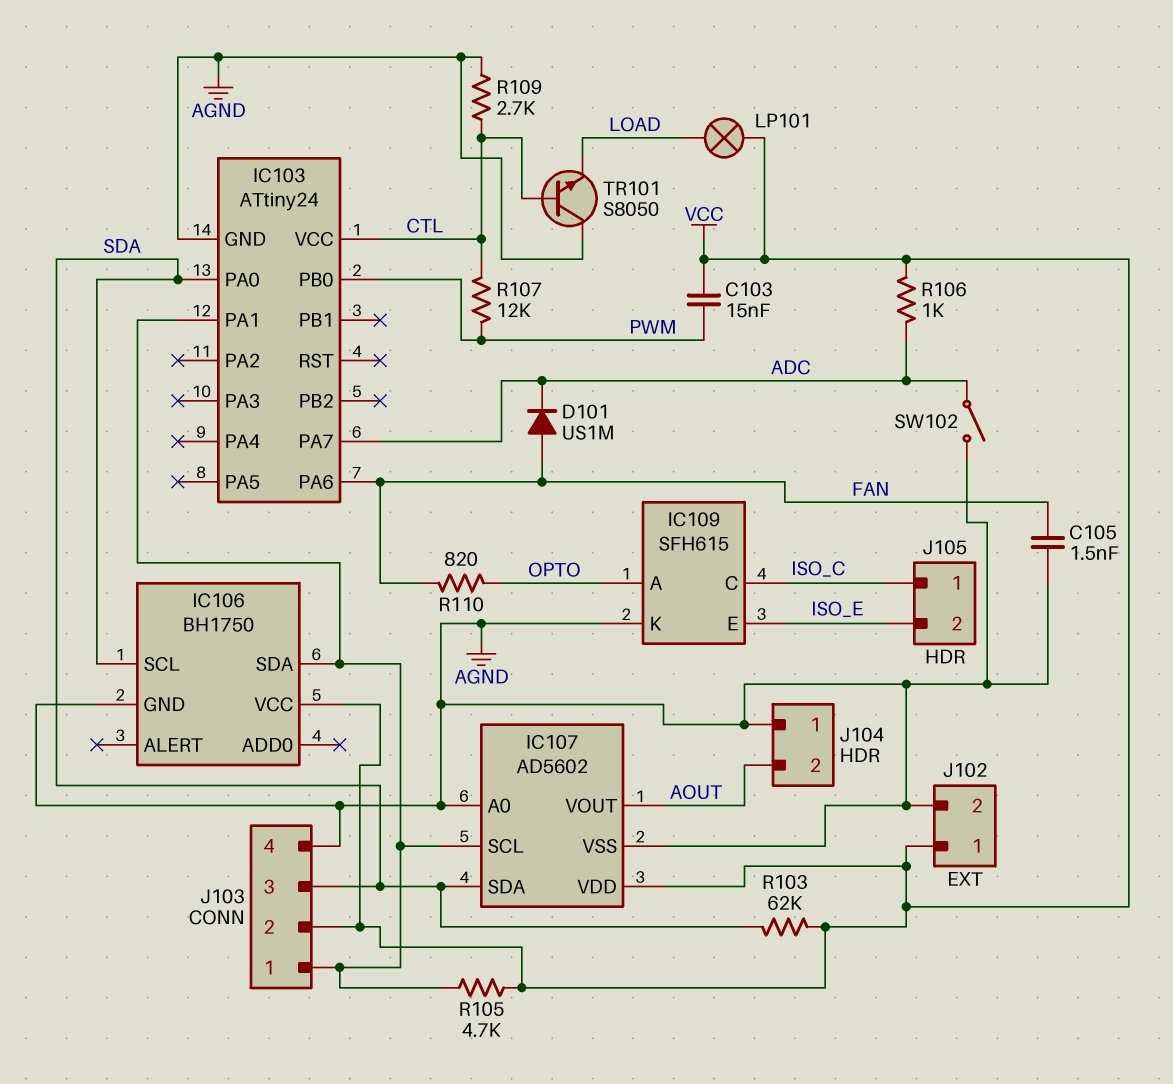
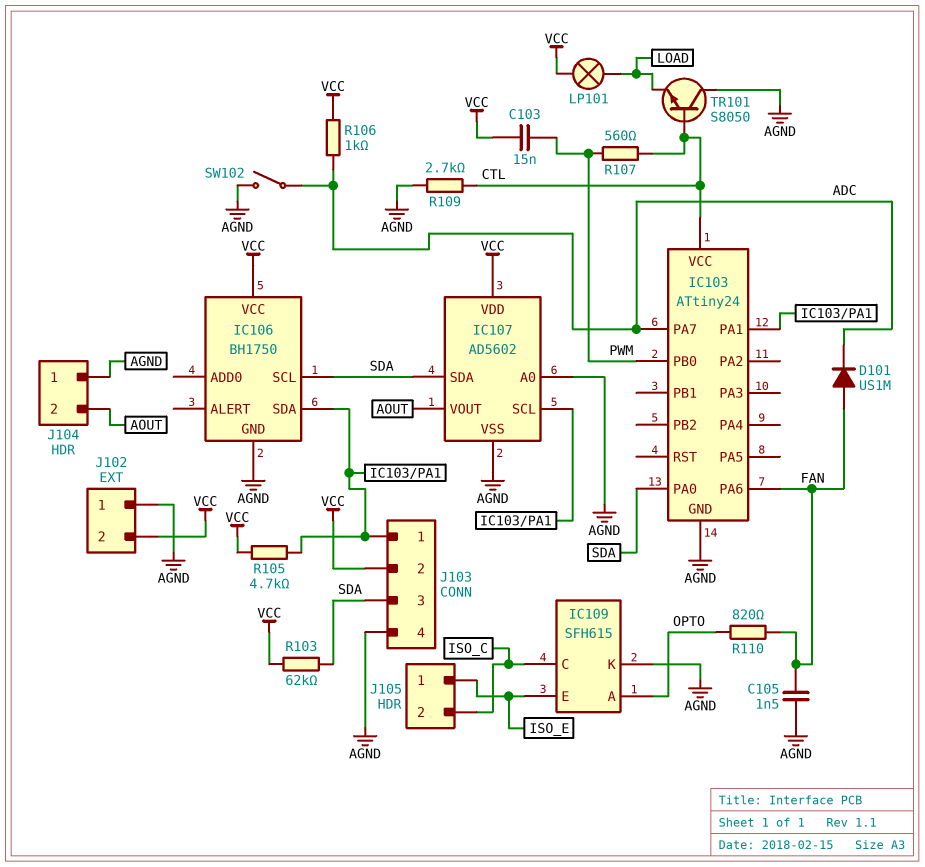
J102 pin 1: VCC -> AGND
J102 pin 2: AGND -> VCC
J105 pin 1: ISO_C -> ISO_E
J105 pin 2: ISO_E -> ISO_C
R107: 12k (CTL, PWM) -> 560 (CTL, PWM)

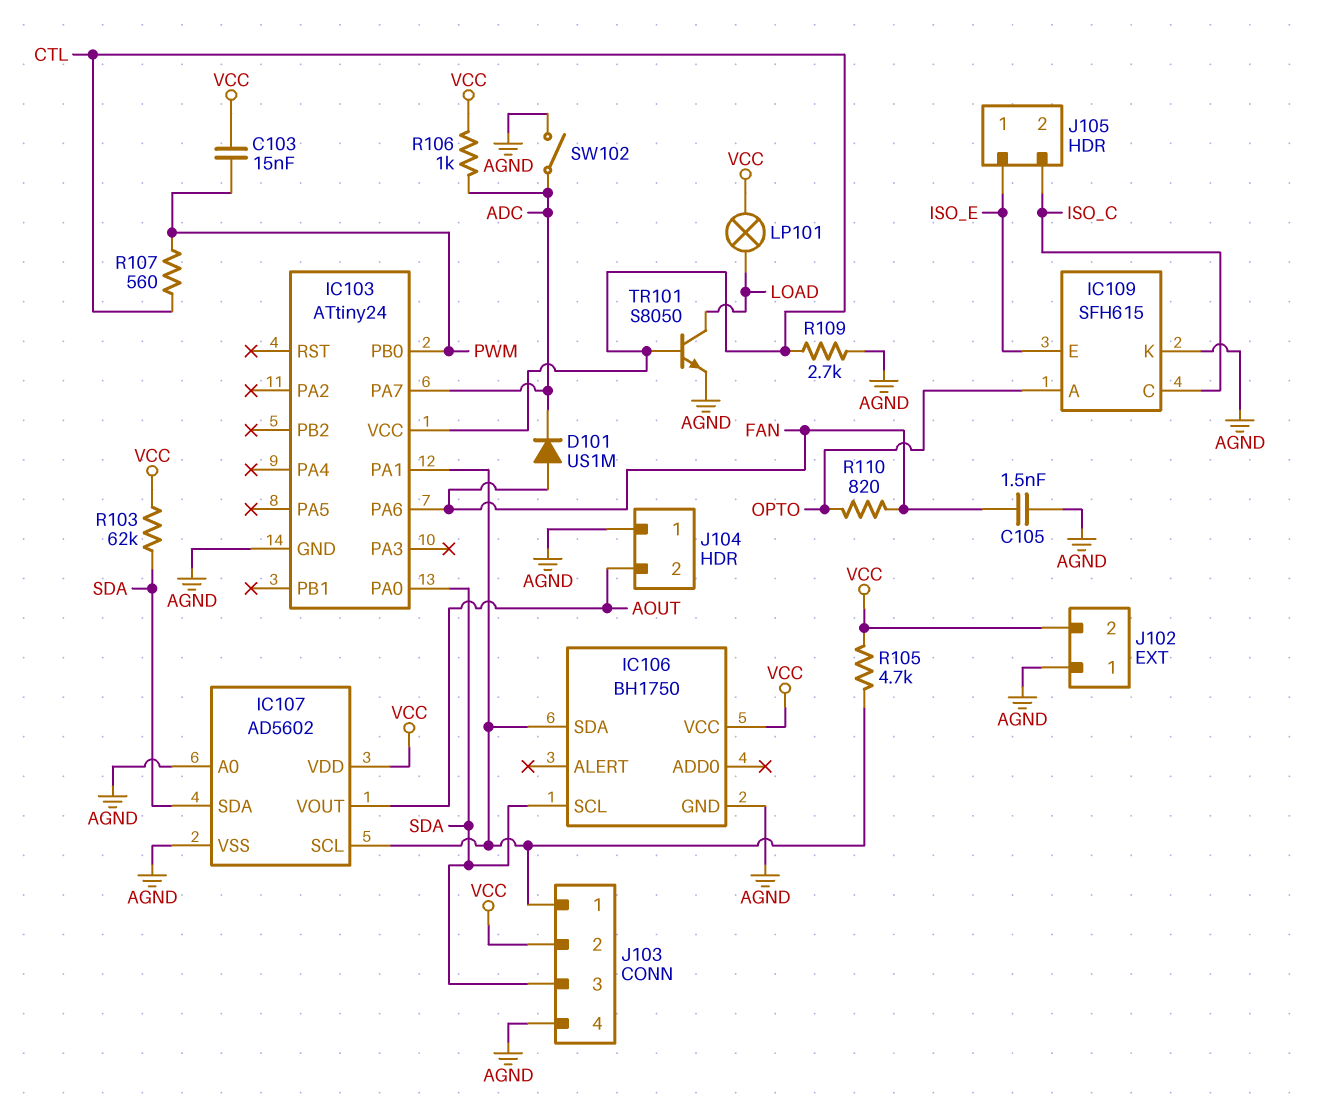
TR101: NPN S8050 (B CTL, C AGND, E LOAD) -> NPN S8050 (B CTL, C LOAD, E AGND)

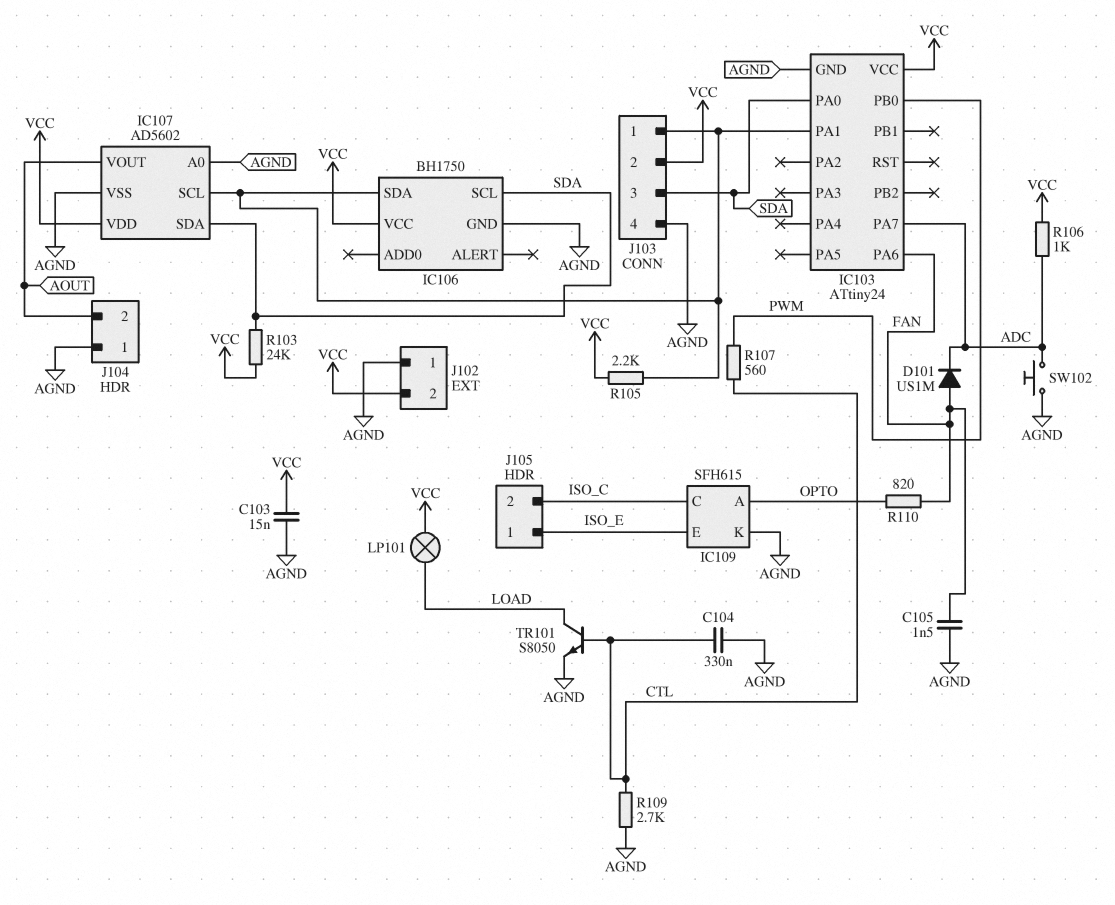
C103: 15nF (PWM, VCC) -> 15nF (AGND, VCC)
C104: none -> 330nF (AGND, CTL)
IC103 pin VCC: CTL -> VCC
R103: 62k (SDA, VCC) -> 24k (SDA, VCC)
R105: 4.7k (IC103/PA1, VCC) -> 2.2k (IC103/PA1, VCC)
SW102: switch (ADC, AGND) -> button (ADC, AGND)

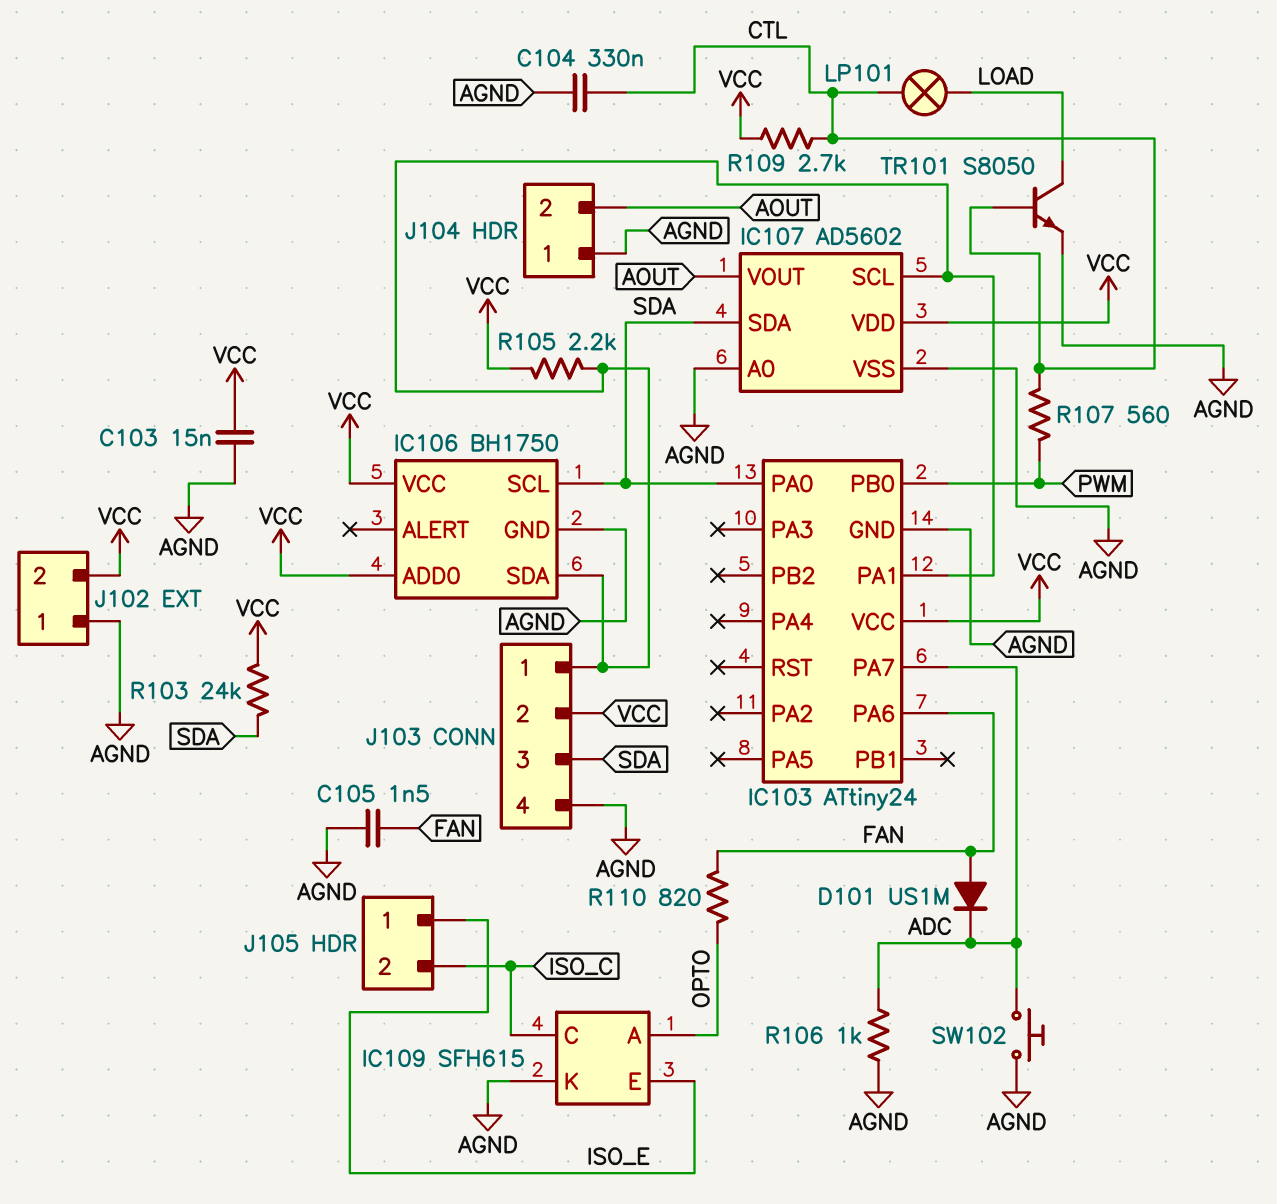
IC106 pin ADD0: none -> VCC
LP101: lamp (LOAD, VCC) -> lamp (CTL, LOAD)
R106: 1k (ADC, VCC) -> 1k (ADC, AGND)
R109: 2.7k (AGND, CTL) -> 2.7k (CTL, VCC)

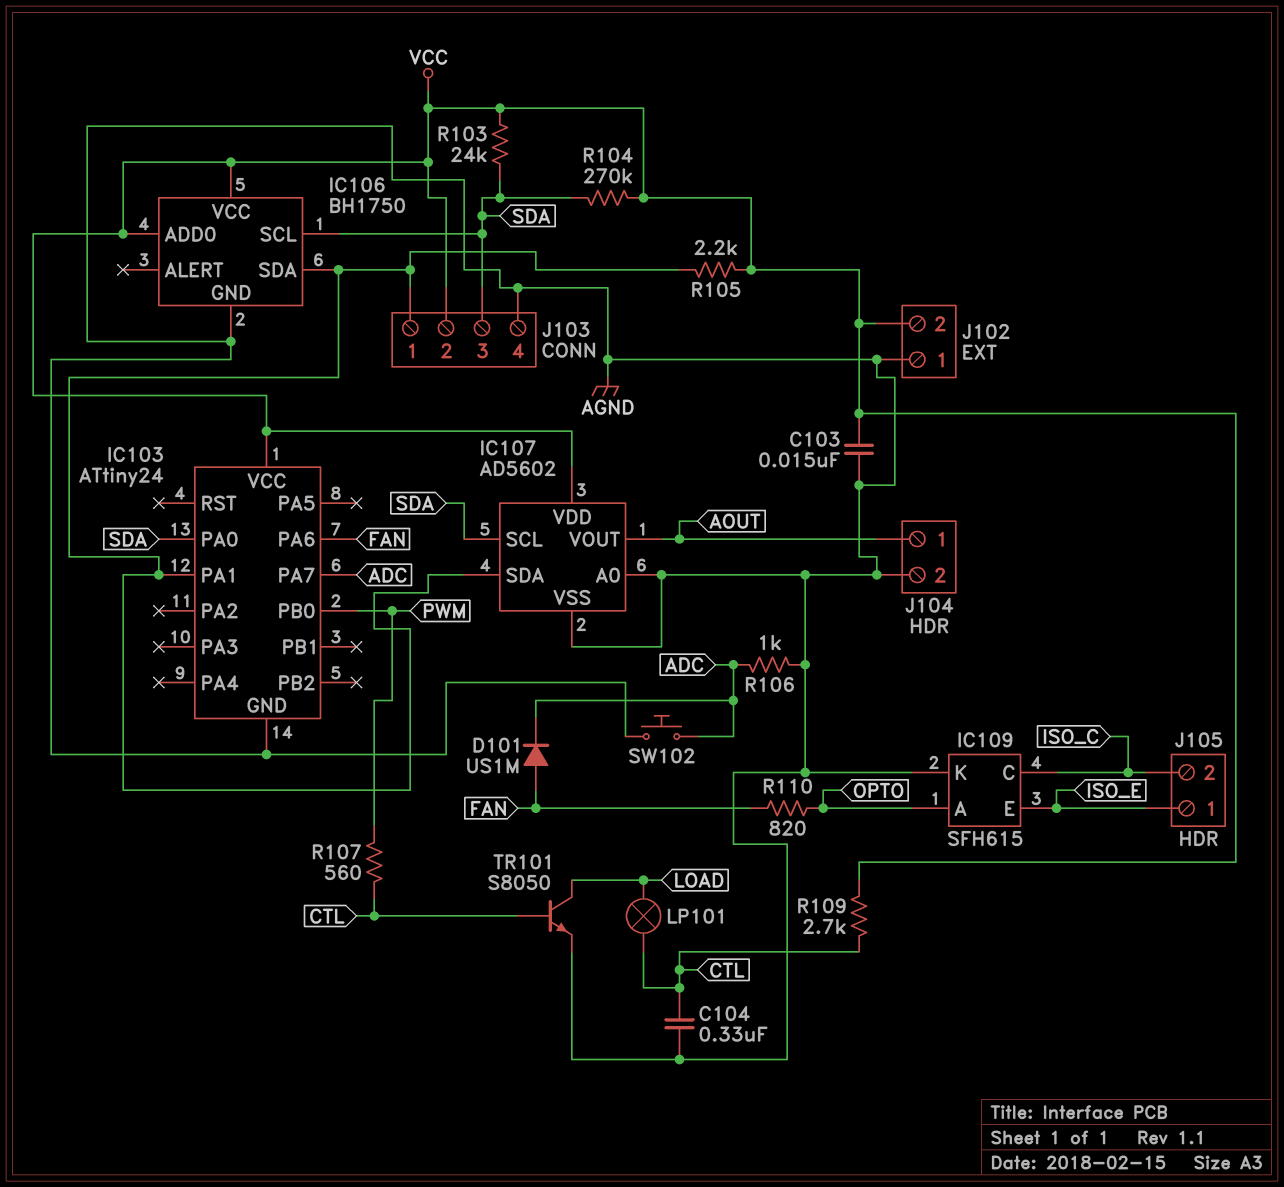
C105: 1.5nF (AGND, FAN) -> none
IC107 pin SCL: IC103/PA1 -> SDA
IC107 pin SDA: SDA -> IC103/PA1
J104 pin 1: AGND -> AOUT
J104 pin 2: AOUT -> AGND
R104: none -> 270k (SDA, VCC)

